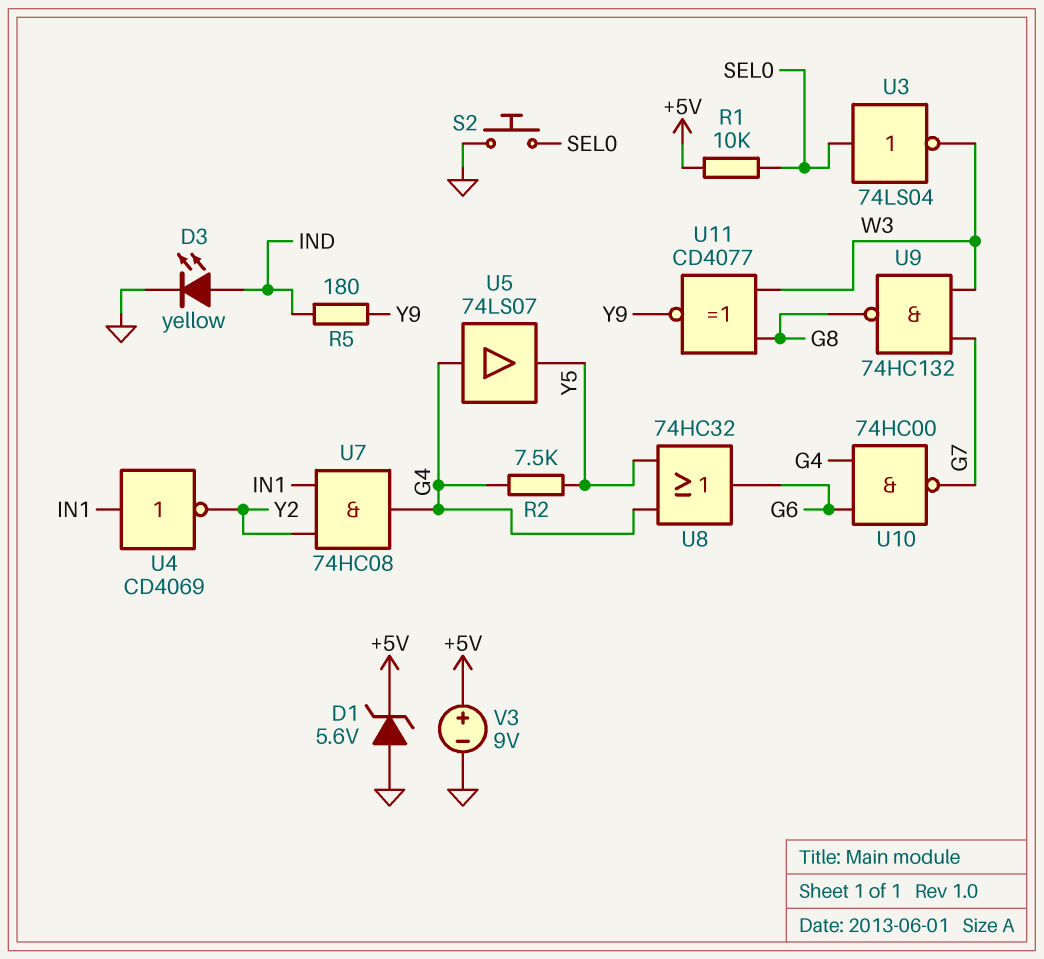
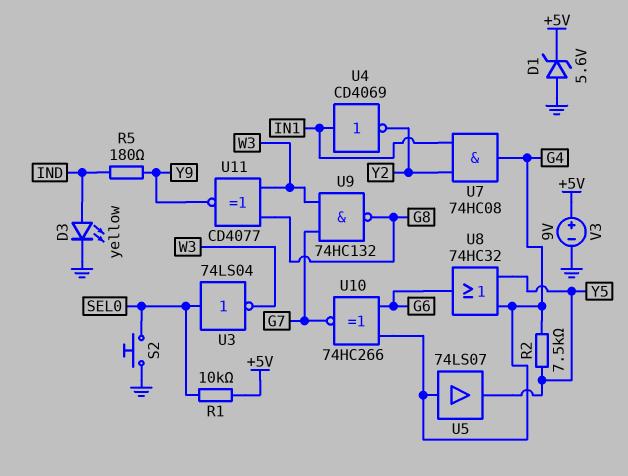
U10: NAND 74HC00 (in G4, in G6, out G7) -> XNOR 74HC266 (in G4, in G6, out G7)

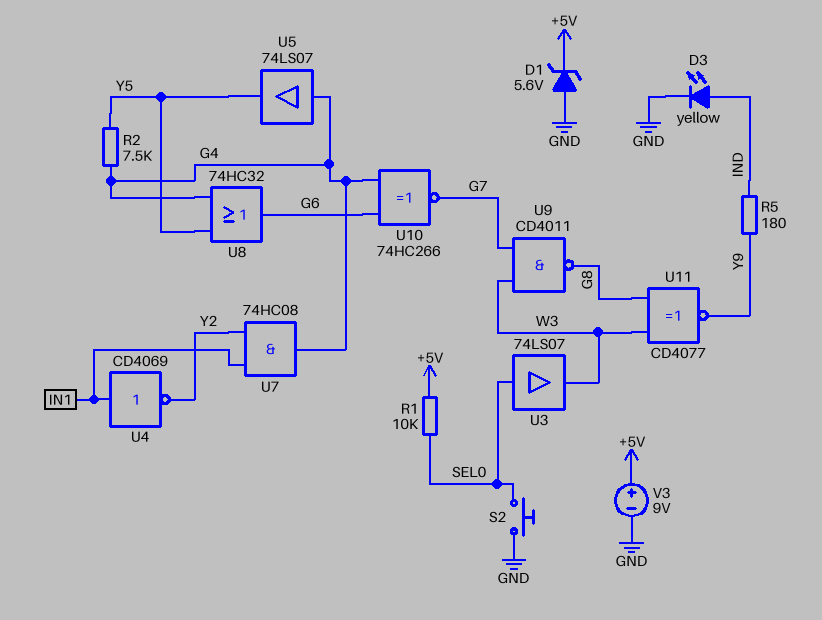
U3: NOT 74LS04 (in SEL0, out W3) -> buffer 74LS07 (in SEL0, out W3)
U9: NAND 74HC132 (in G7, in W3, out G8) -> NAND CD4011 (in G7, in W3, out G8)

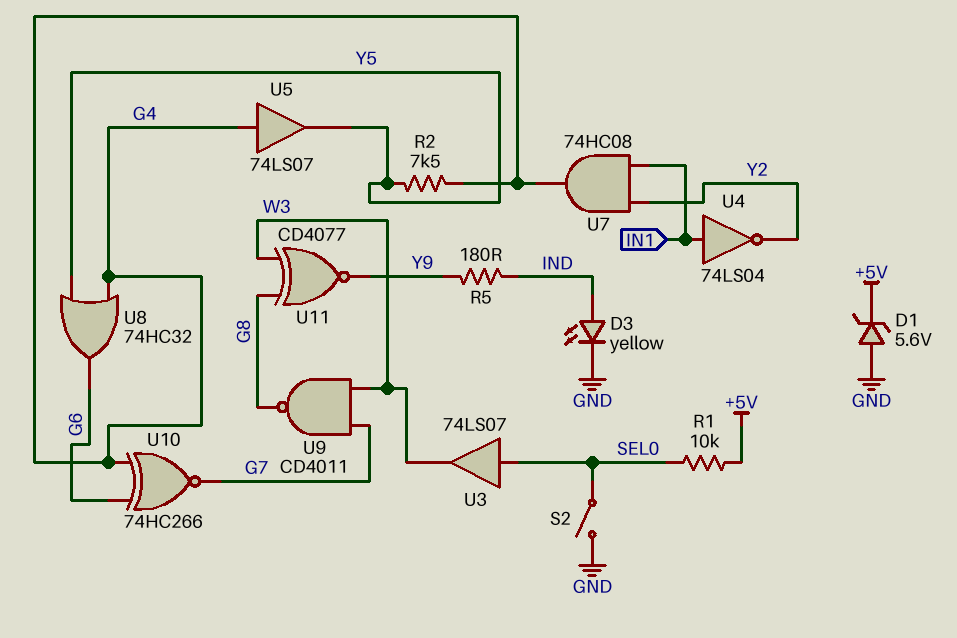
S2: button (GND, SEL0) -> switch (GND, SEL0)
U4: NOT CD4069 (in IN1, out Y2) -> NOT 74LS04 (in IN1, out Y2)
V3: 9V (plus +5V, minus GND) -> none

